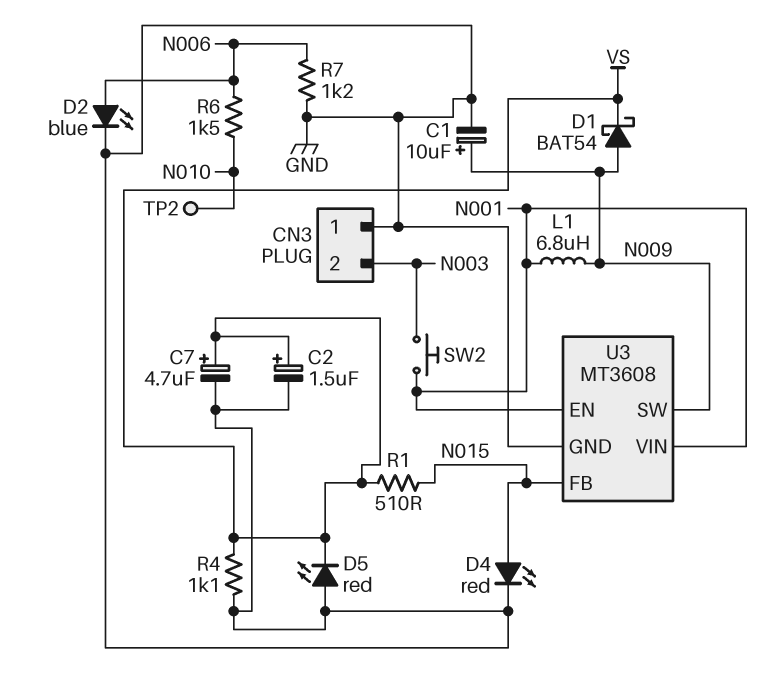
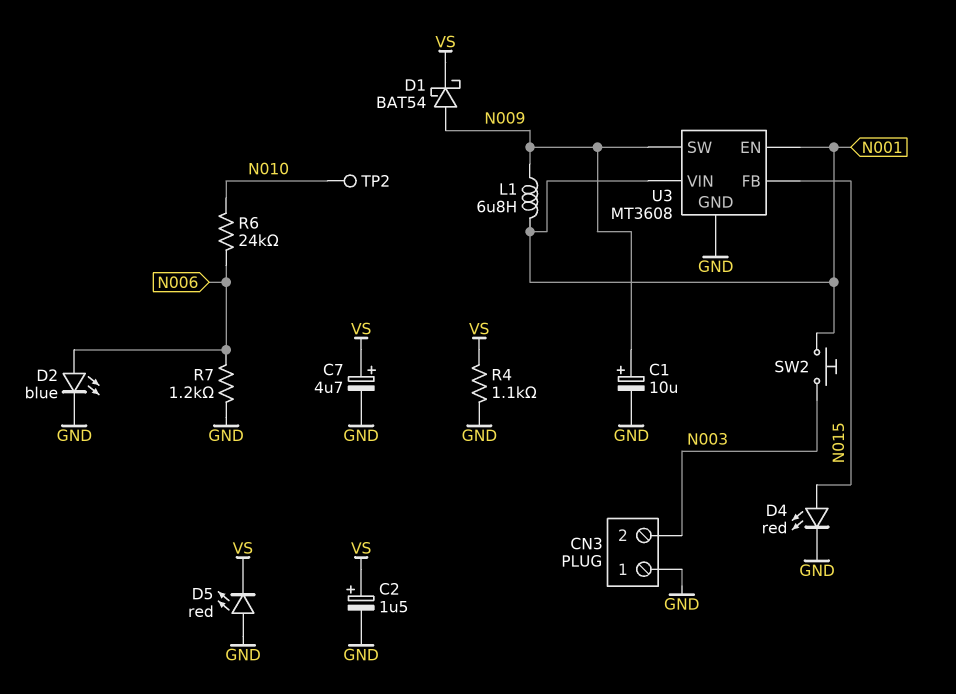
R1: 510 (N015, VS) -> none
R6: 1.5k (N006, N010) -> 24k (N006, N010)

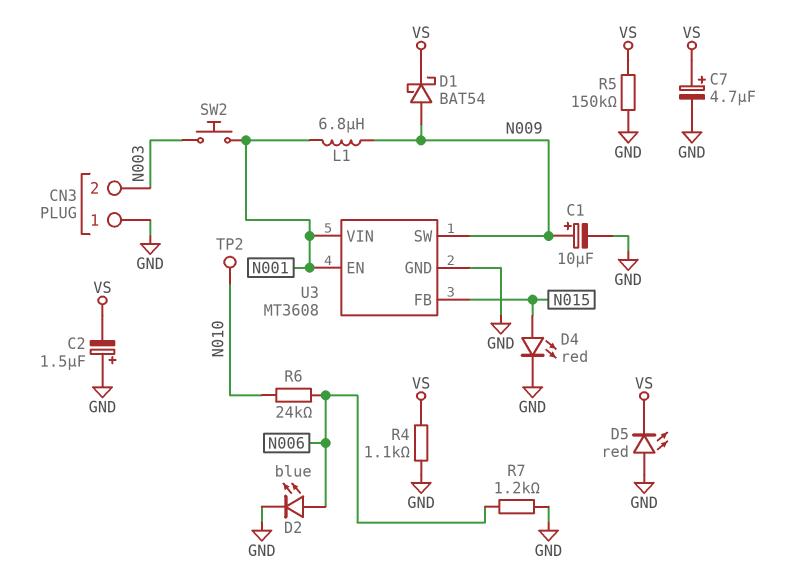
C2: 1.5uF (plus VS, minus GND) -> 1.5uF (plus GND, minus VS)
R5: none -> 150k (GND, VS)

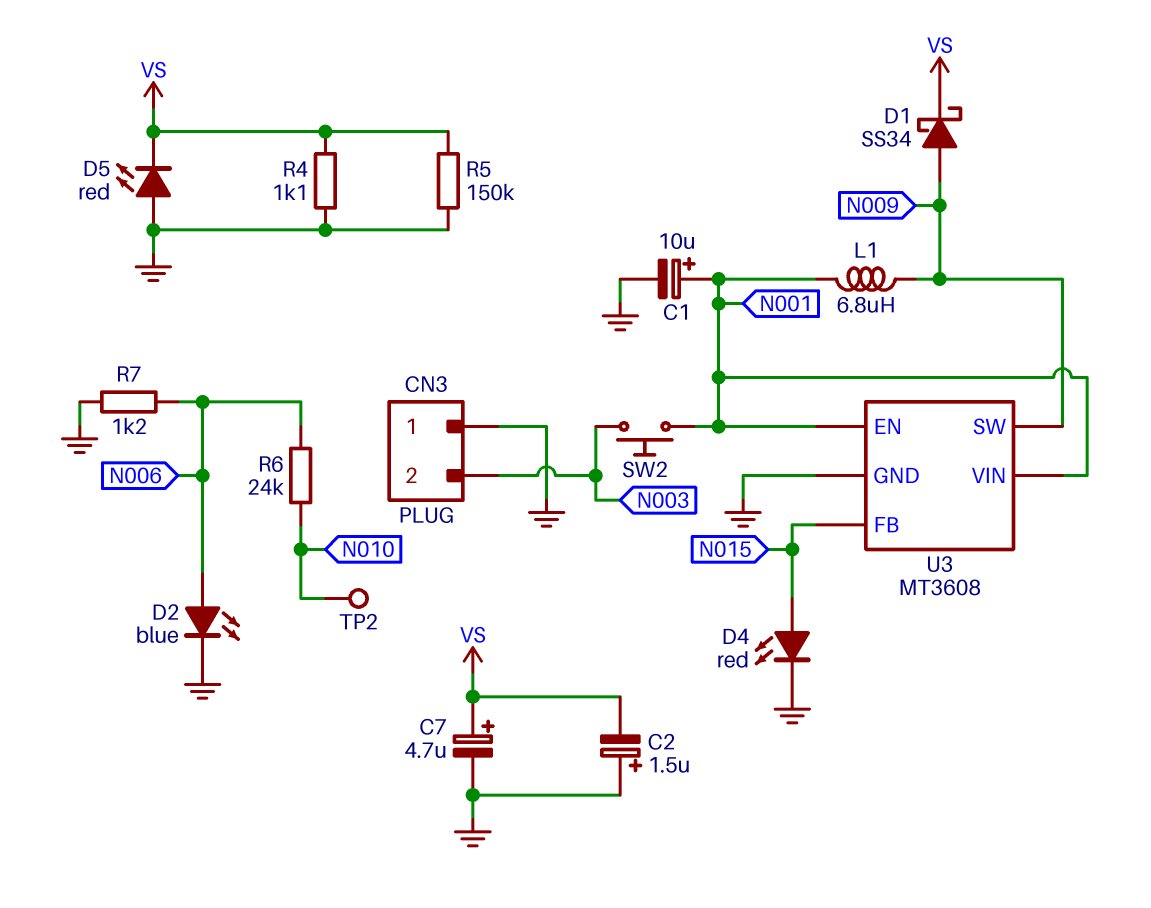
C1: 10uF (plus N009, minus GND) -> 10uF (plus N001, minus GND)
D1: schottky BAT54 (A N009, K VS) -> schottky SS34 (A N009, K VS)

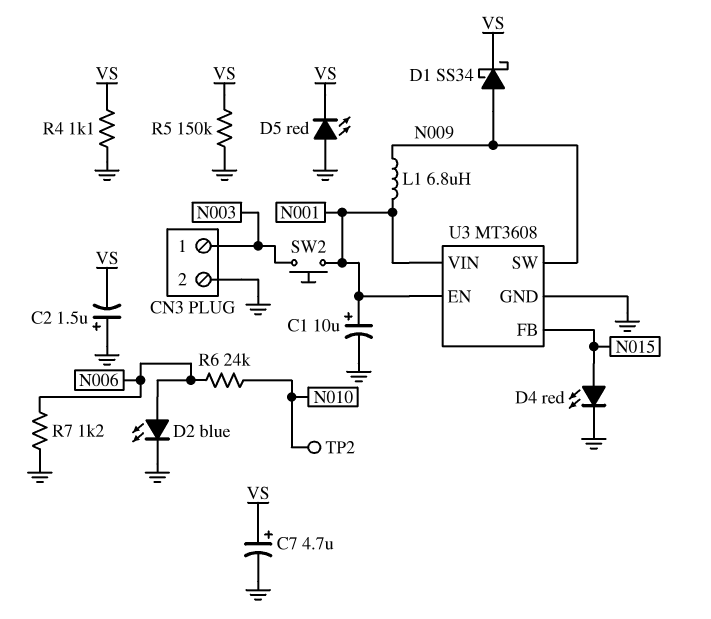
CN3 pin 1: GND -> N003
CN3 pin 2: N003 -> GND

